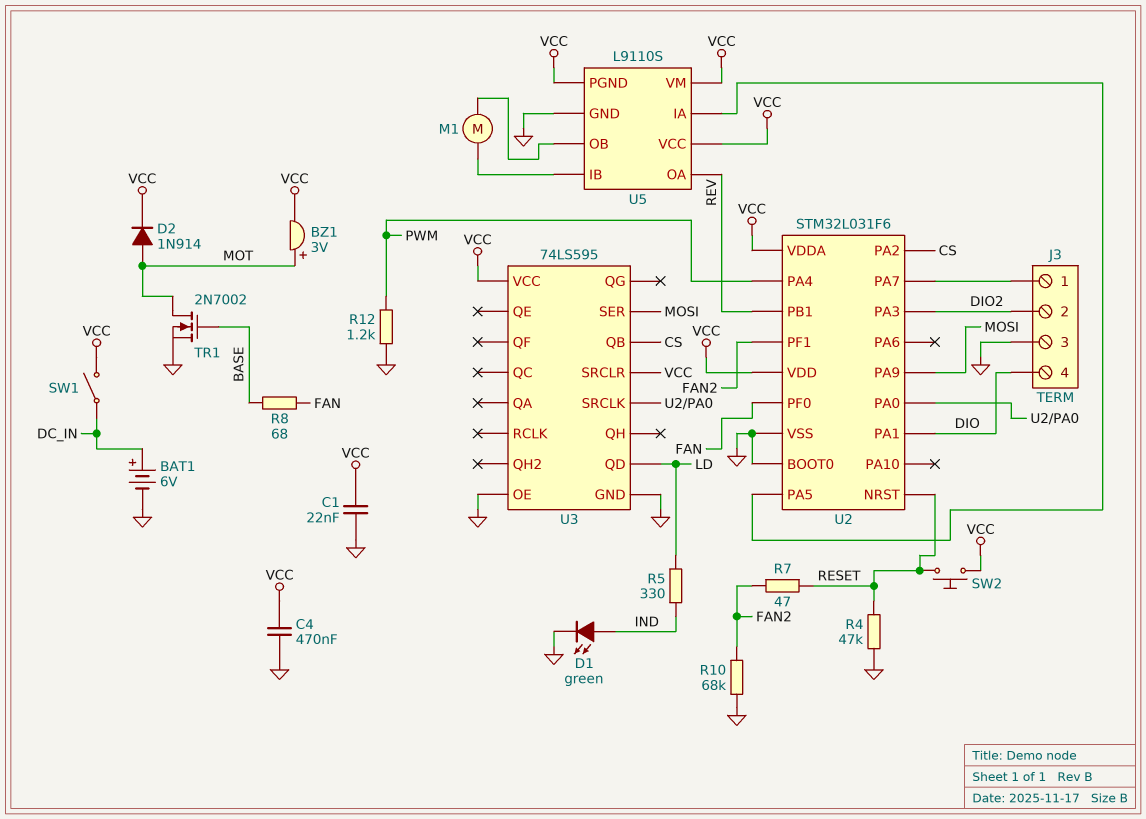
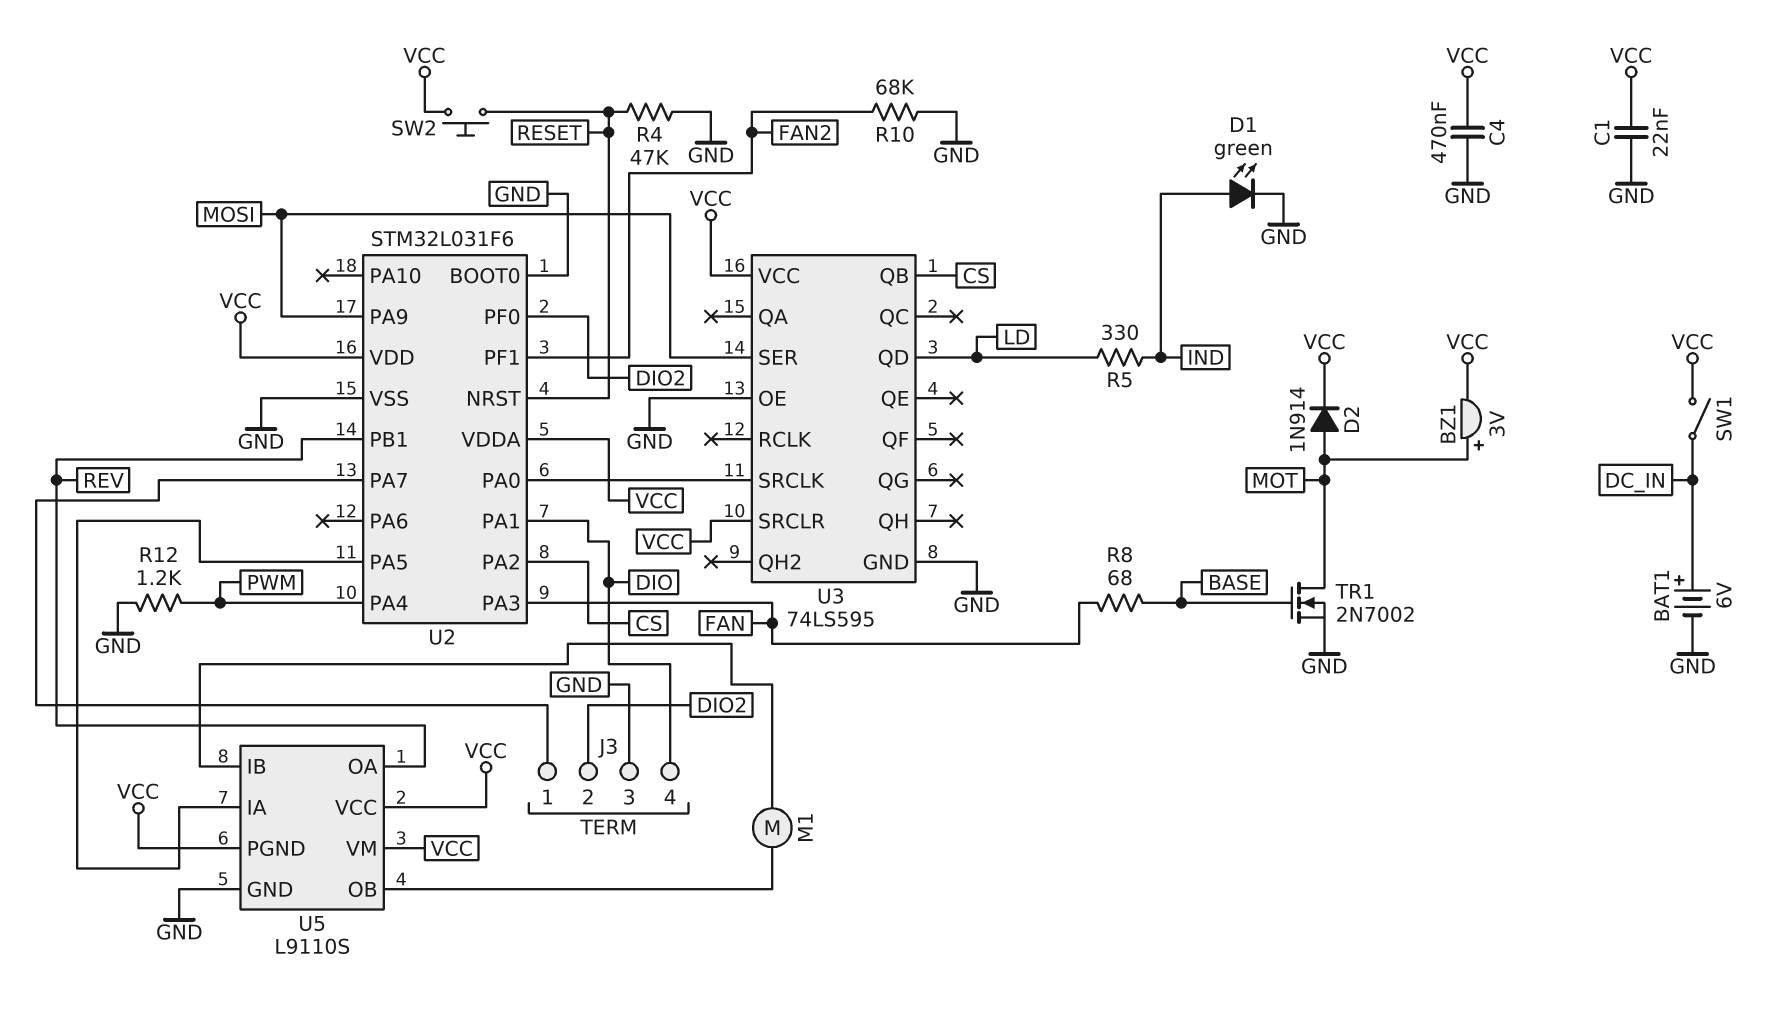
R7: 47 (FAN2, RESET) -> none
U2 pin PA3: DIO2 -> FAN
U2 pin PF0: FAN -> DIO2

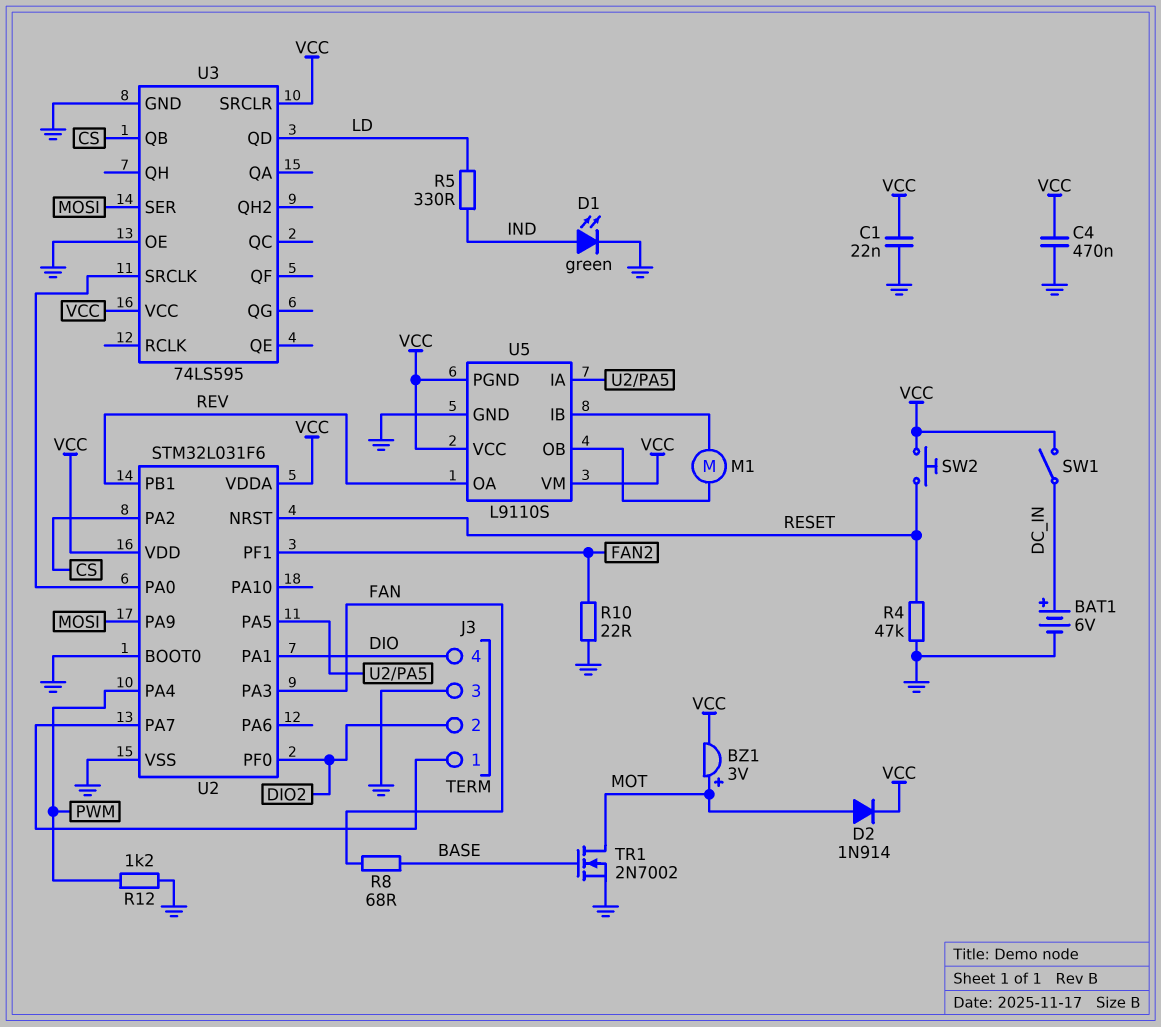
R10: 68k (FAN2, GND) -> 22 (FAN2, GND)

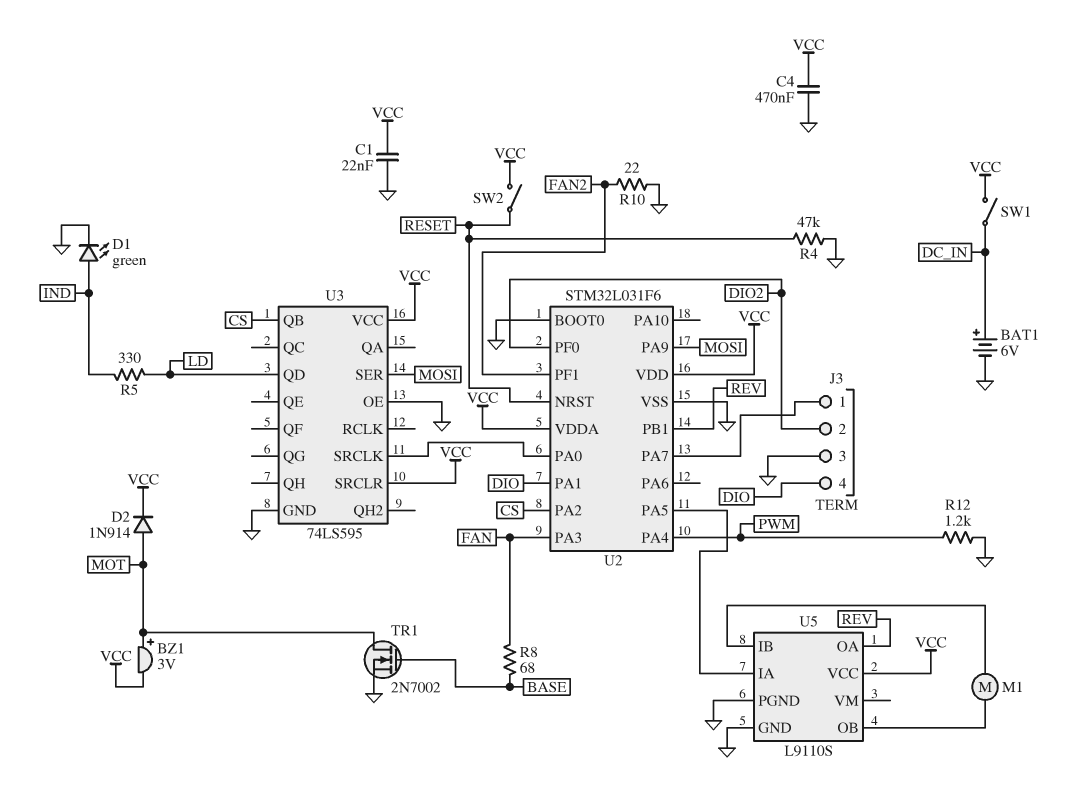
SW2: button (RESET, VCC) -> switch (RESET, VCC)
U5 pin PGND: VCC -> GND
U5 pin VM: VCC -> none

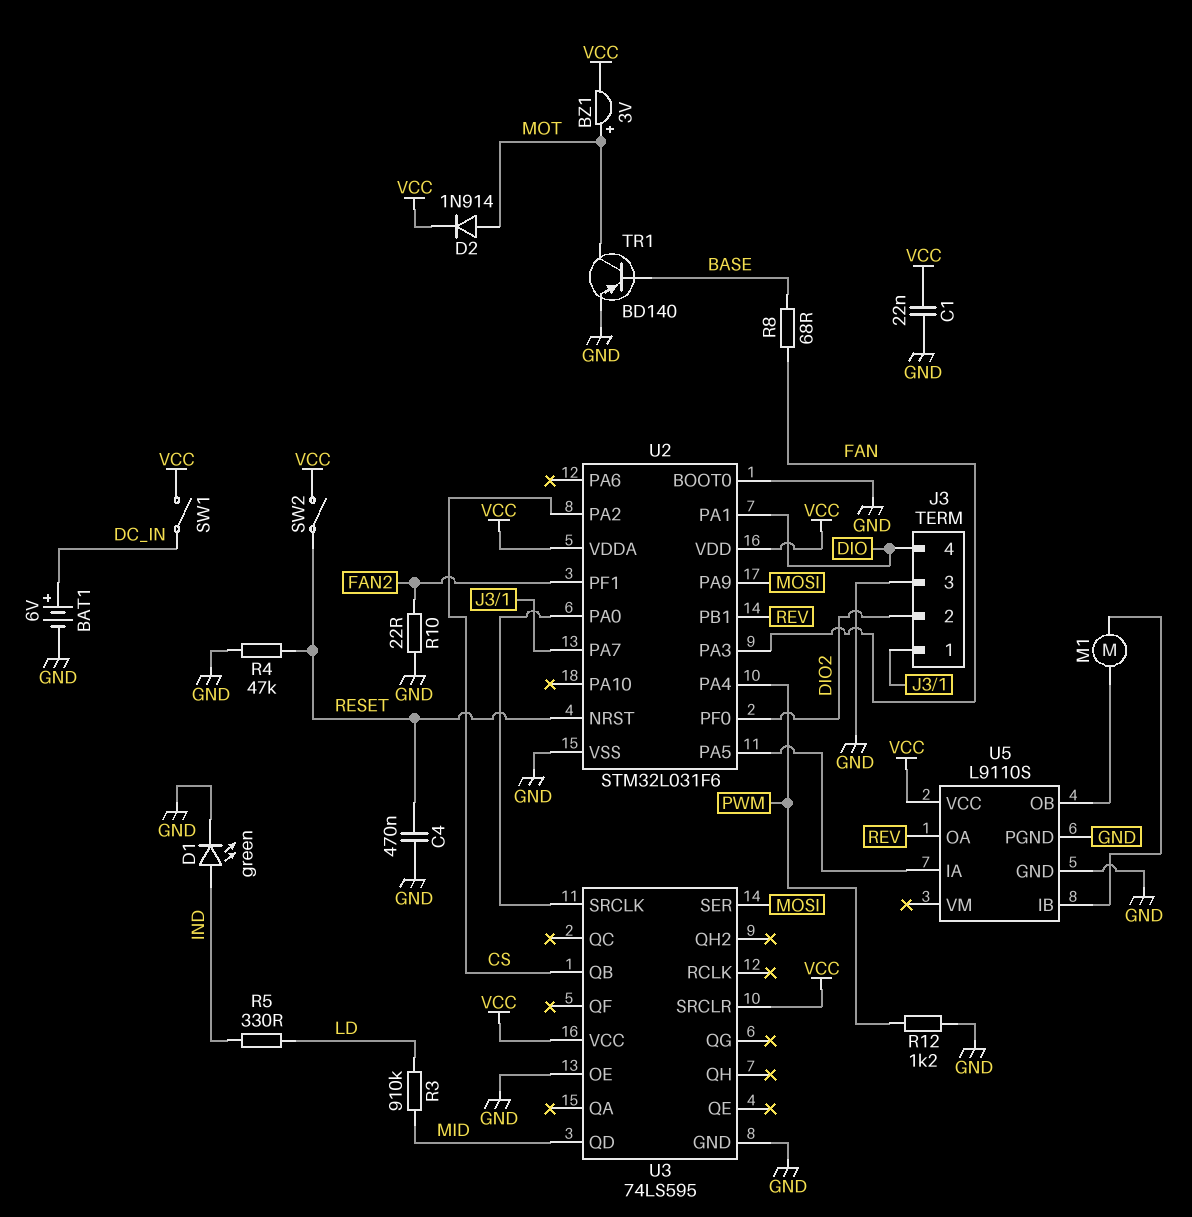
C4: 470nF (GND, VCC) -> 470nF (GND, RESET)
R3: none -> 910k (LD, MID)
TR1: NMOS 2N7002 (G BASE, D MOT, S GND) -> PNP BD140 (B BASE, C MOT, E GND)
U3 pin QD: LD -> MID

